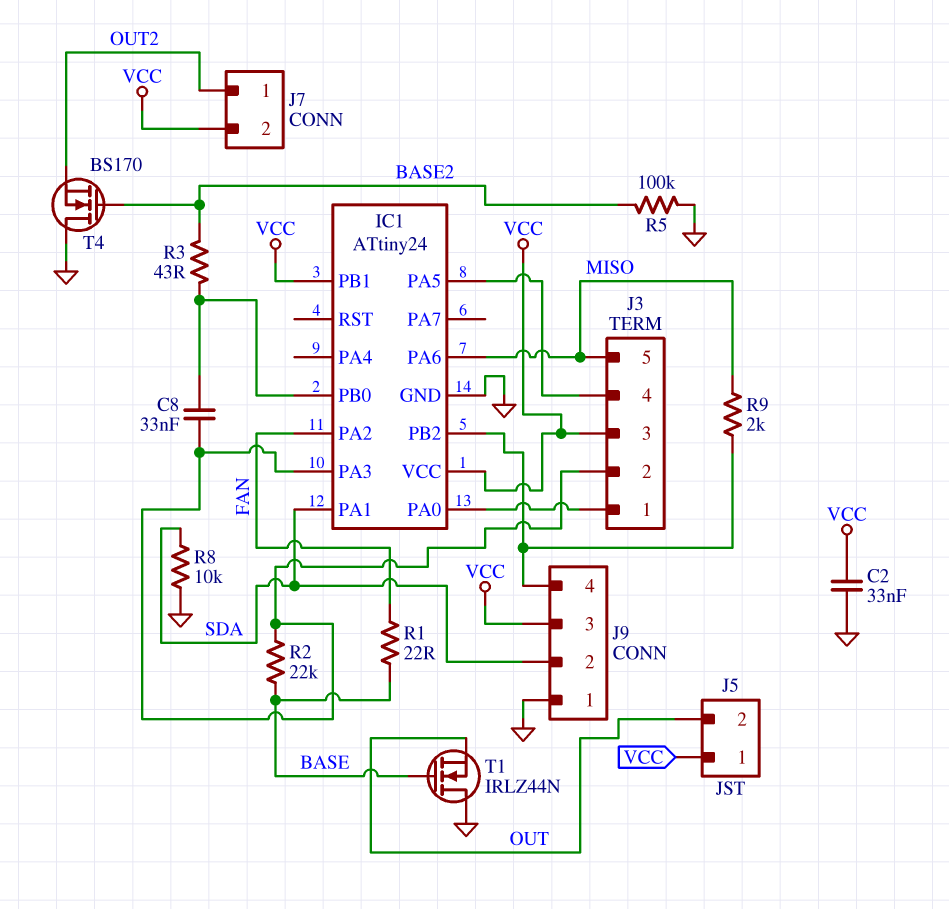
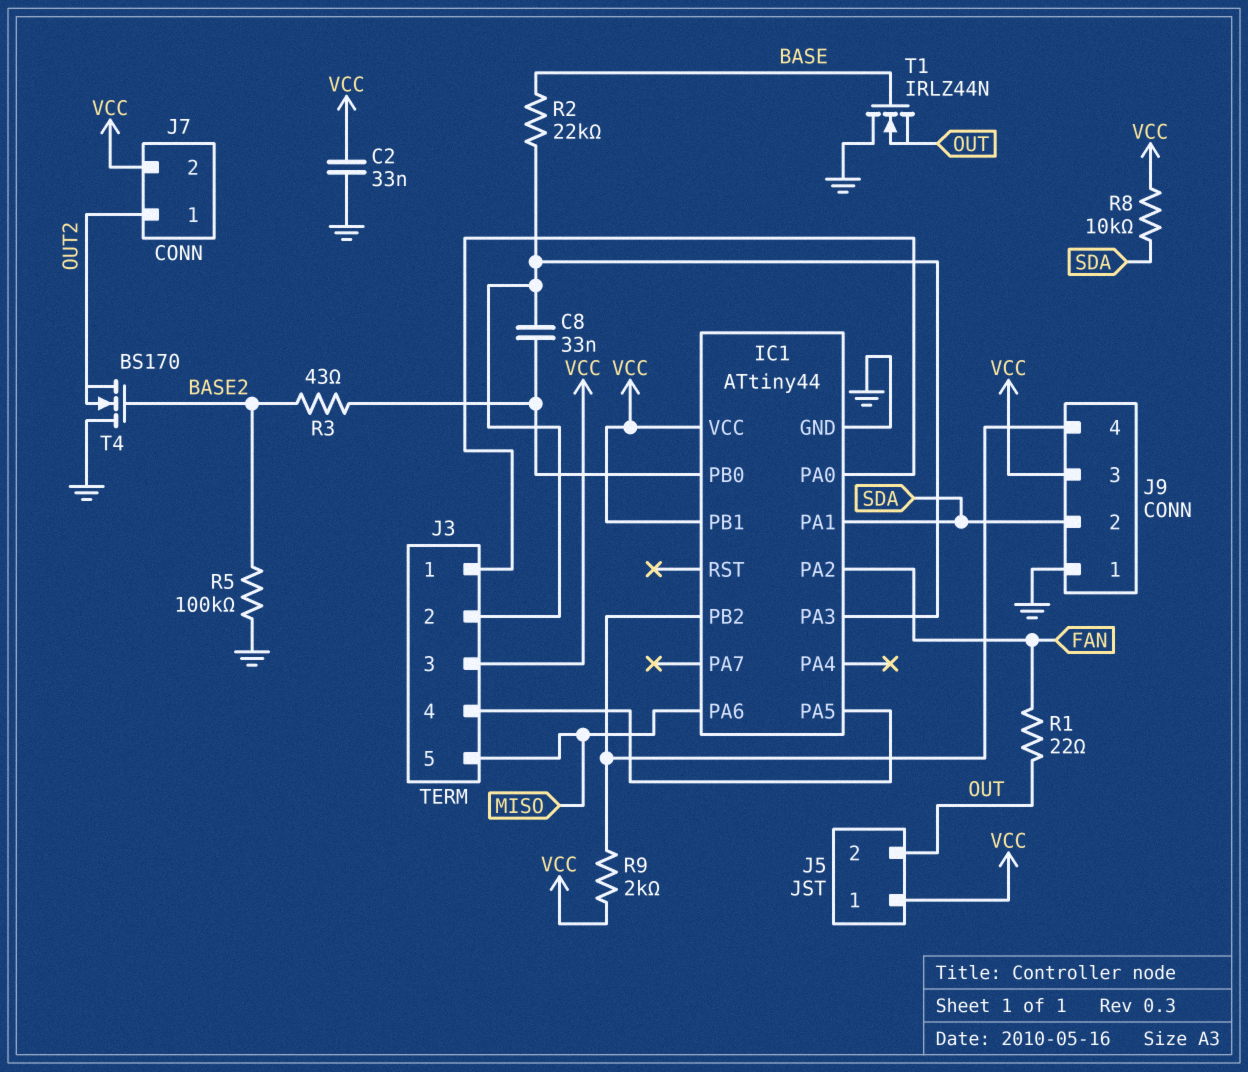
IC1: ATtiny24 -> ATtiny44
R1: 22 (BASE, FAN) -> 22 (FAN, OUT)
R8: 10k (GND, SDA) -> 10k (SDA, VCC)
R9: 2k (IC1/PB2, MISO) -> 2k (IC1/PB2, VCC)

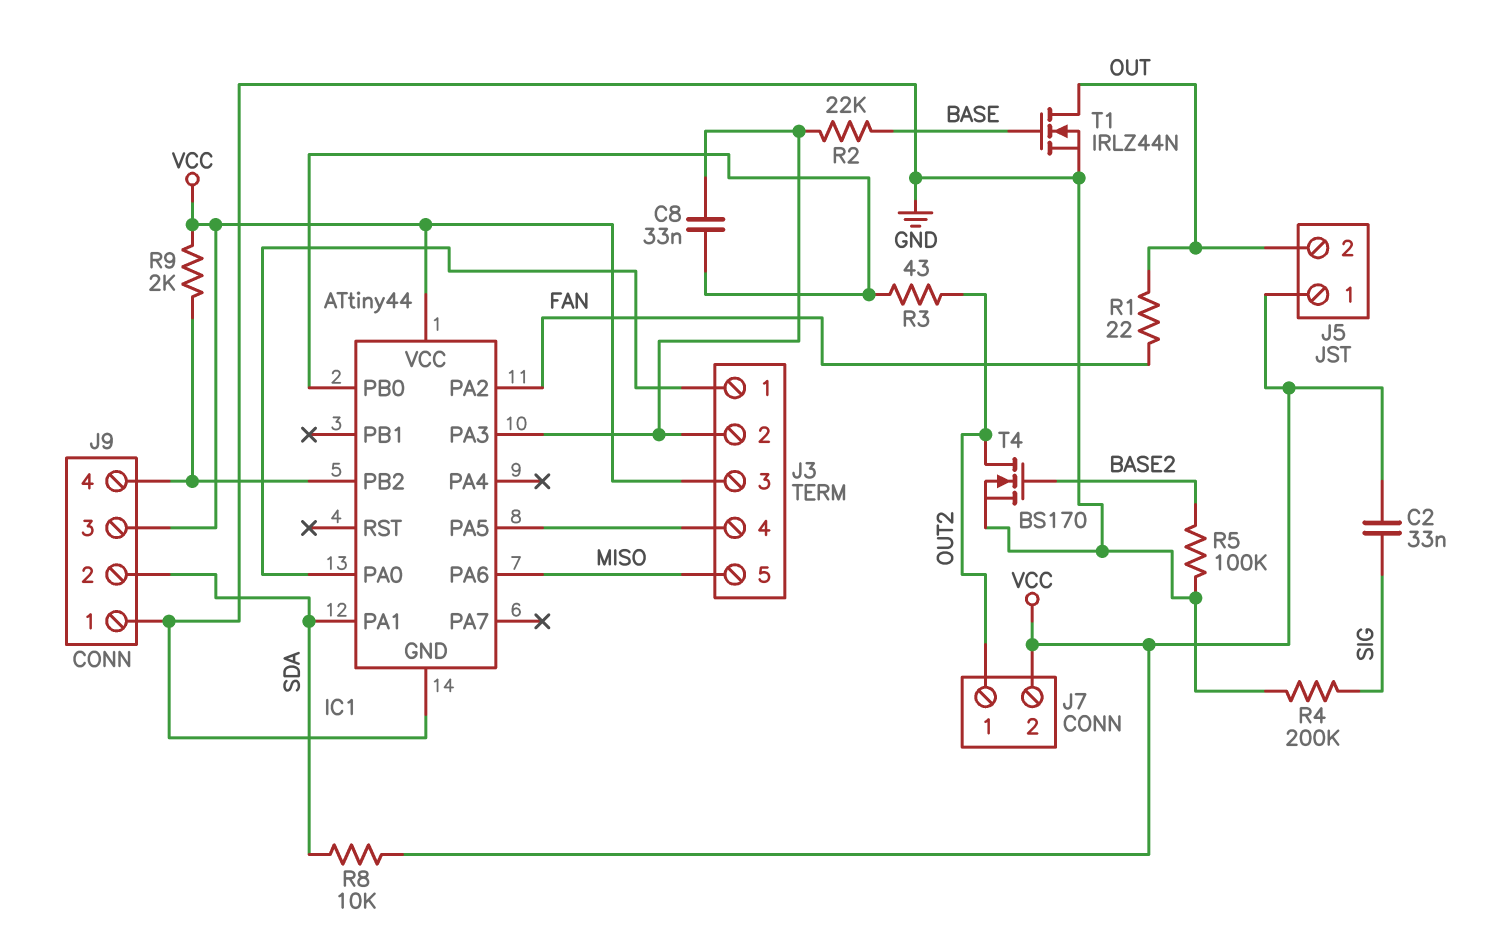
C2: 33nF (GND, VCC) -> 33nF (SIG, VCC)
IC1 pin PB1: VCC -> none
R3: 43 (BASE2, IC1/PB0) -> 43 (IC1/PB0, OUT2)
R4: none -> 200k (GND, SIG)
T1: NMOS IRLZ44N (G BASE, D GND, S OUT) -> NMOS IRLZ44N (G BASE, D OUT, S GND)
T4: NMOS BS170 (G BASE2, D GND, S OUT2) -> NMOS BS170 (G BASE2, D OUT2, S GND)

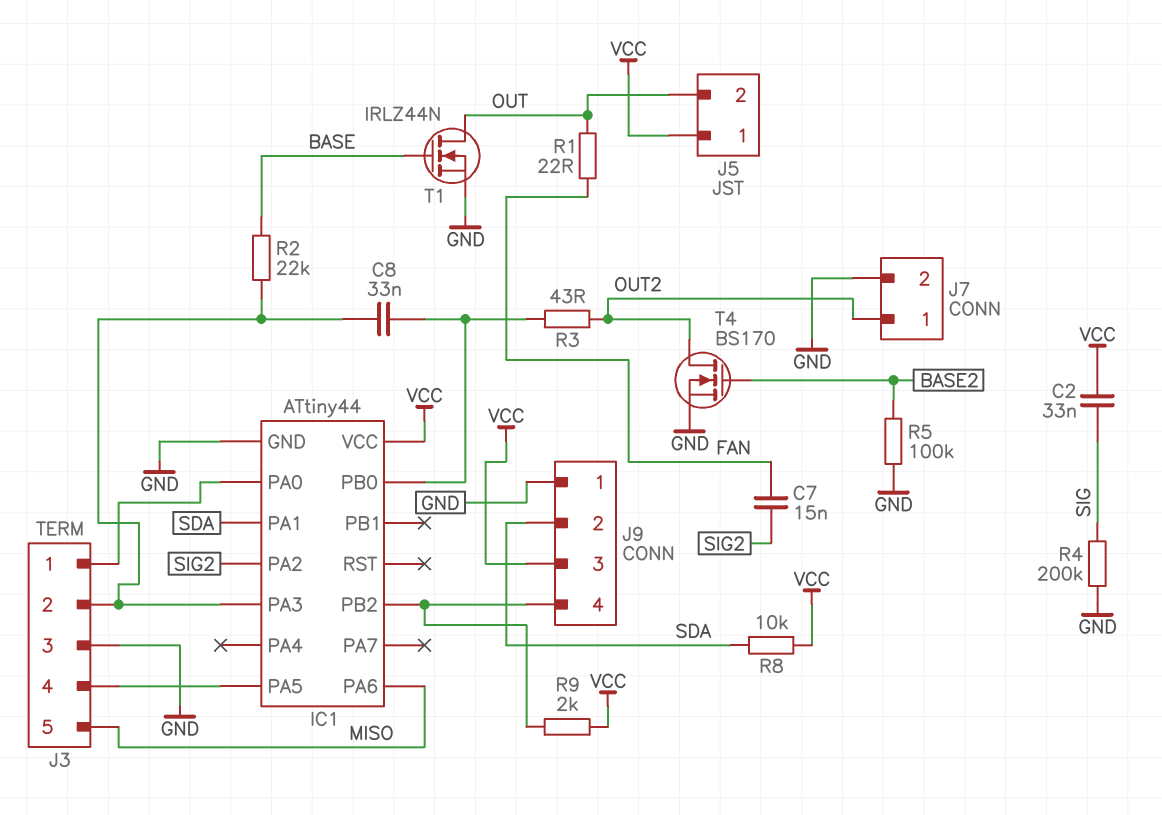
C7: none -> 15nF (FAN, SIG2)
IC1 pin PA2: FAN -> SIG2
J3 pin 3: VCC -> GND
J7 pin 2: VCC -> GND

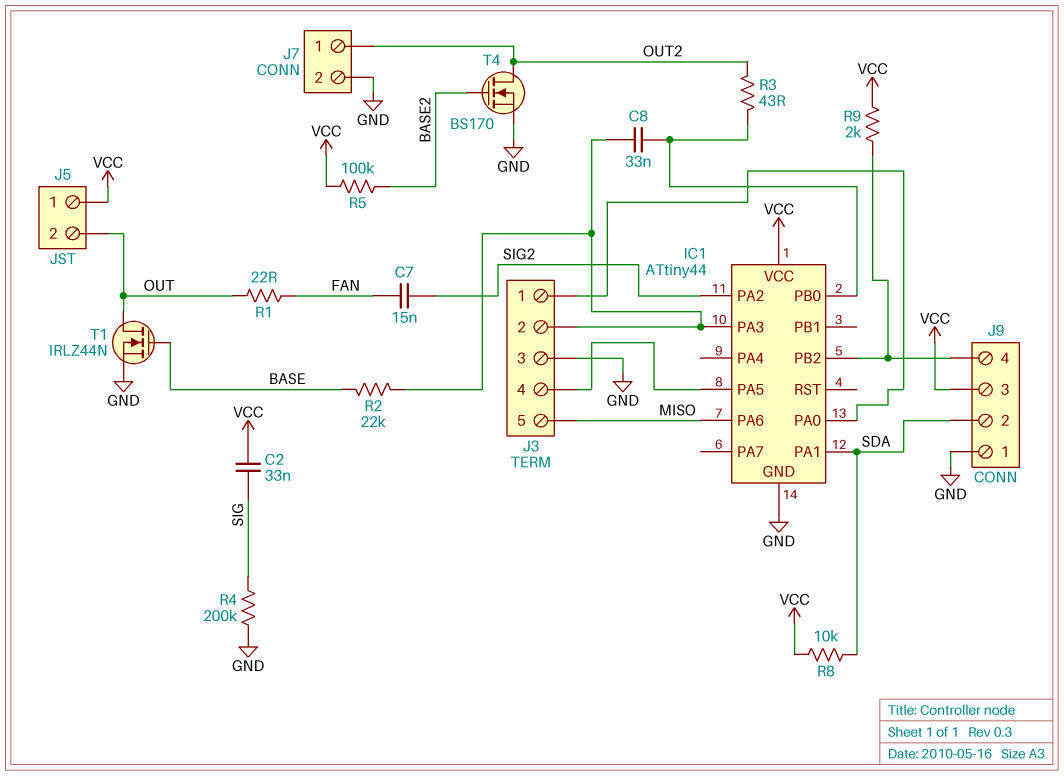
R5: 100k (BASE2, GND) -> 100k (BASE2, VCC)

